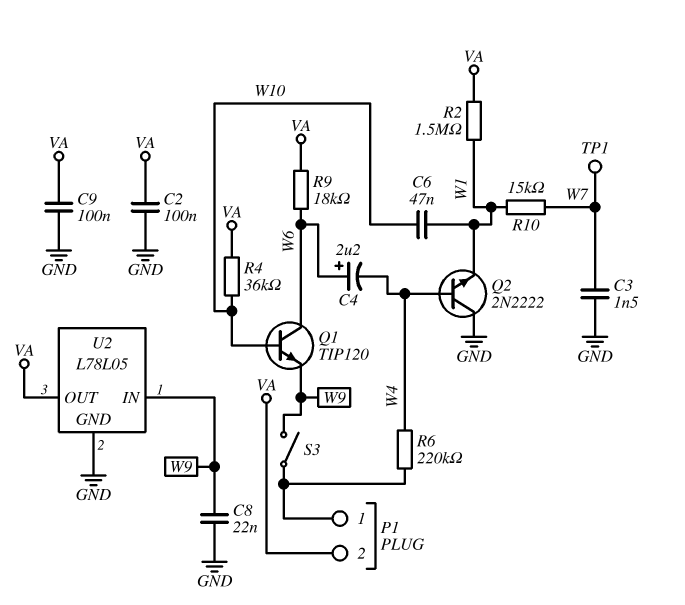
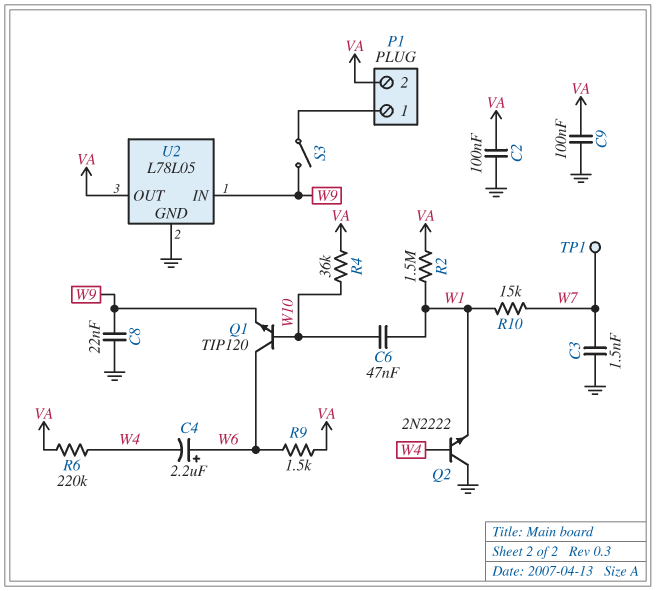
R6: 220k (P1/1, W4) -> 220k (VA, W4)
R9: 18k (VA, W6) -> 1.5k (VA, W6)

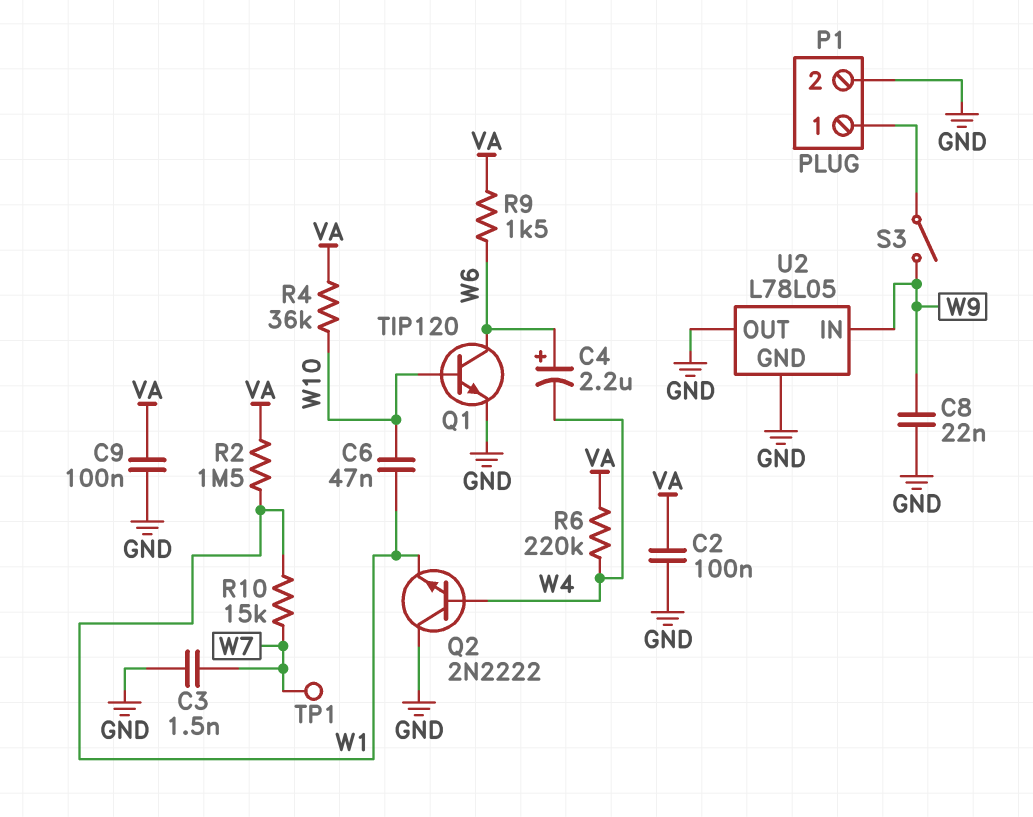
P1 pin 2: VA -> GND
Q1: NPN TIP120 (B W10, C W6, E W9) -> NPN TIP120 (B W10, C W6, E GND)
U2 pin OUT: VA -> GND

